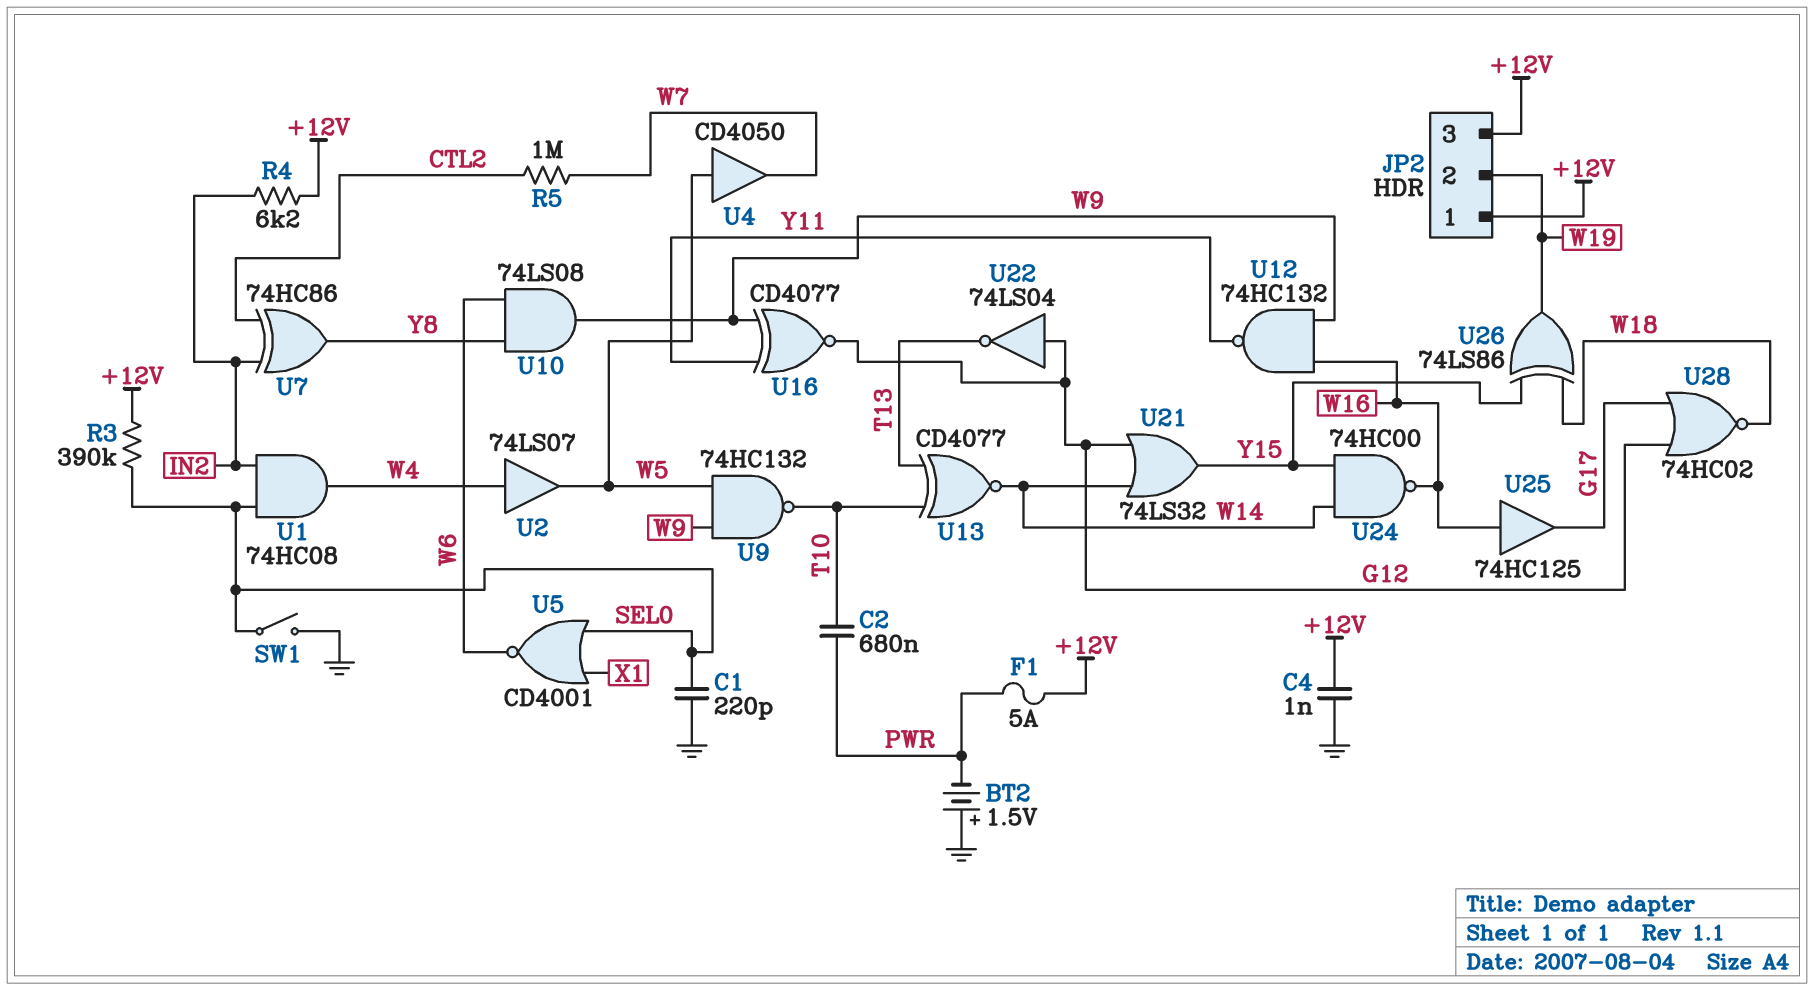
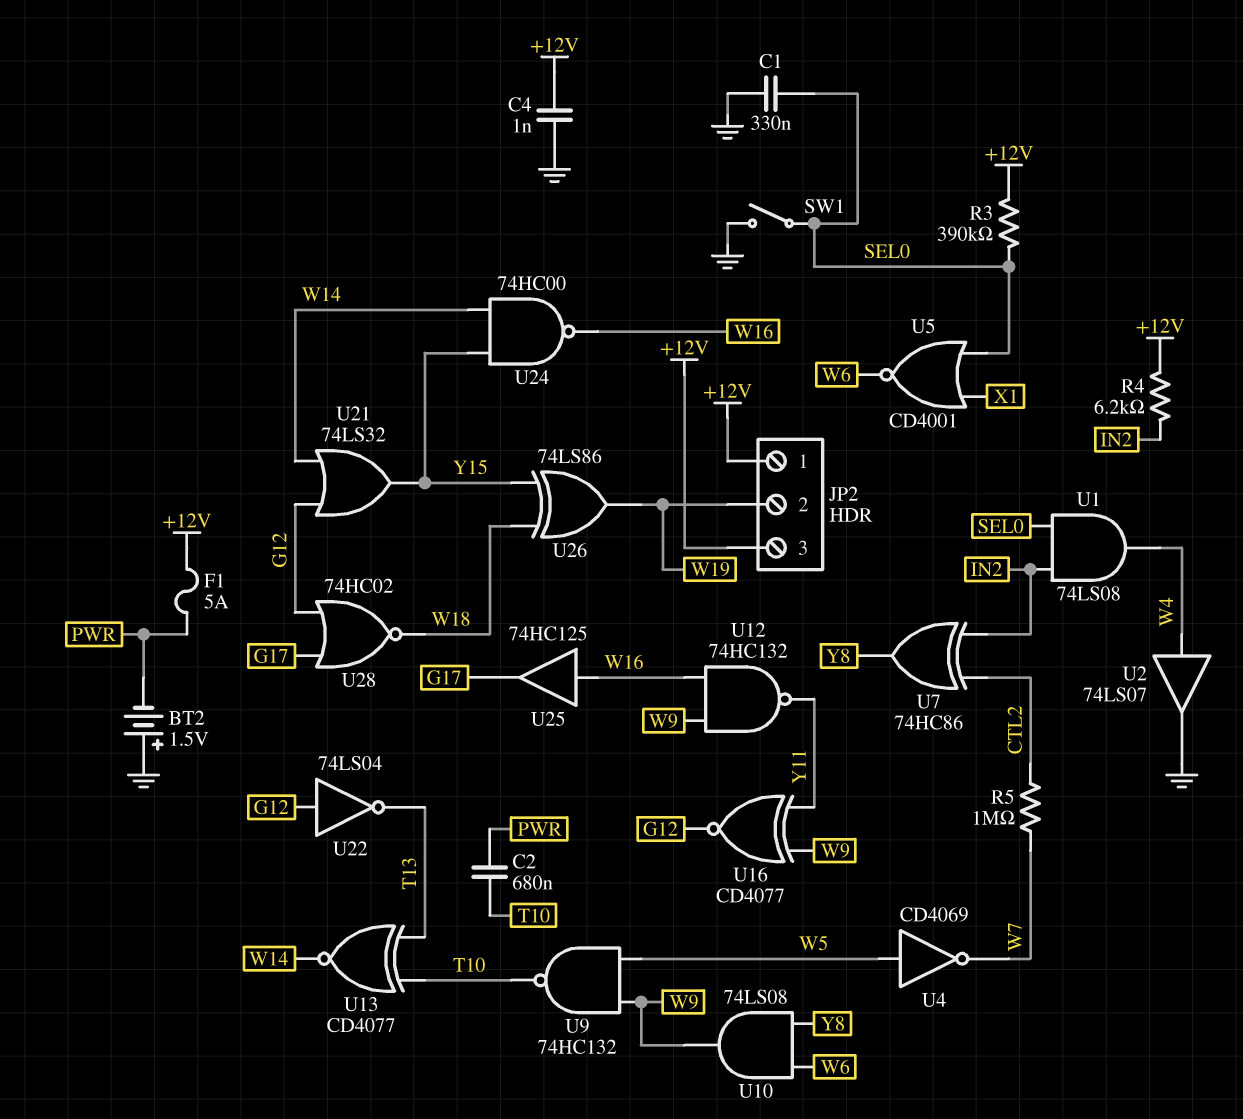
C1: 220pF (GND, SEL0) -> 330nF (GND, SEL0)
U1: AND 74HC08 (in IN2, in SEL0, out W4) -> AND 74LS08 (in IN2, in SEL0, out W4)
U2: buffer 74LS07 (in W4, out W5) -> buffer 74LS07 (in W4, out GND)
U4: buffer CD4050 (in W5, out W7) -> NOT CD4069 (in W5, out W7)

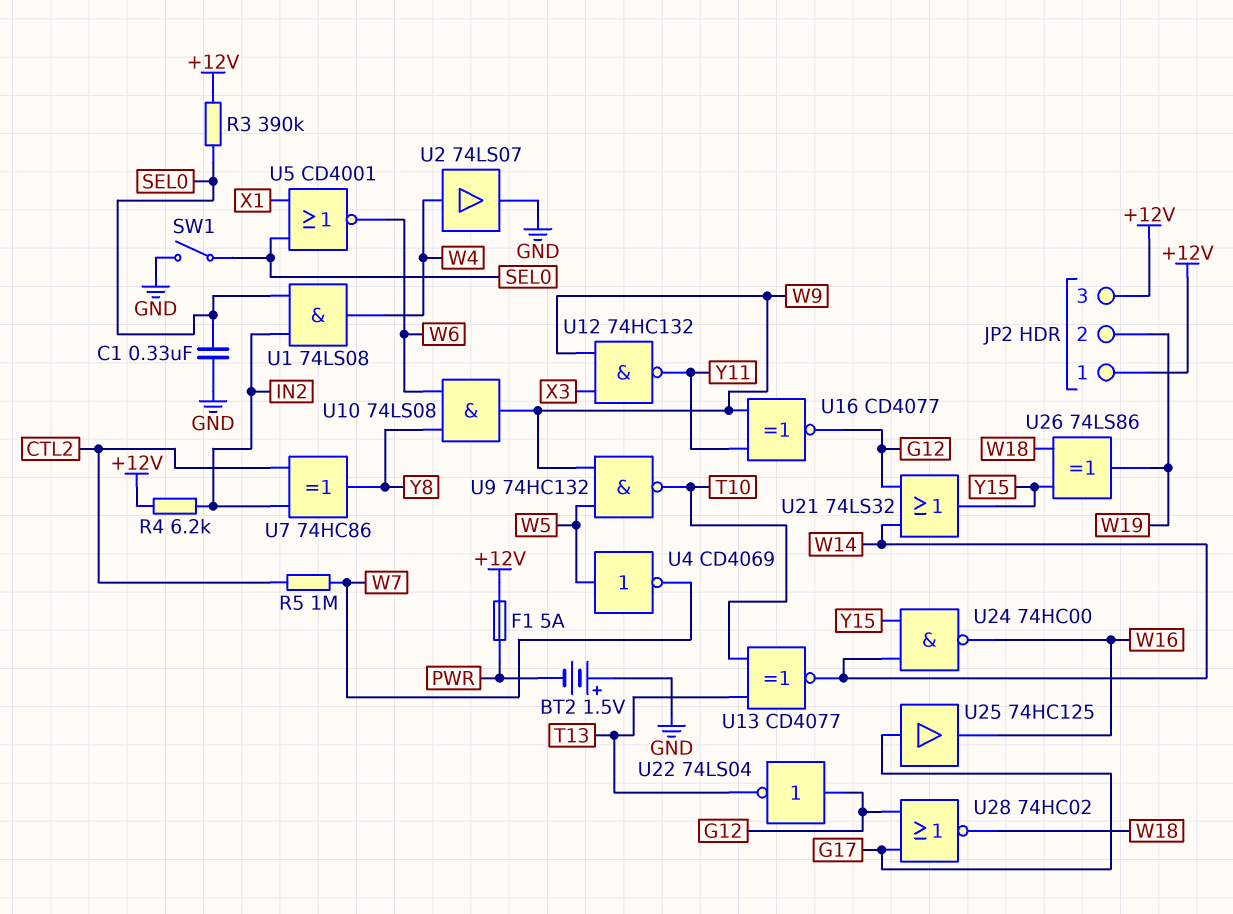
C2: 680nF (PWR, T10) -> none
C4: 1nF (+12V, GND) -> none
U12: NAND 74HC132 (in W9, in W16, out Y11) -> NAND 74HC132 (in W9, in X3, out Y11)
U25: buffer 74HC125 (in W16, out G17) -> buffer 74HC125 (in G17, out W16)

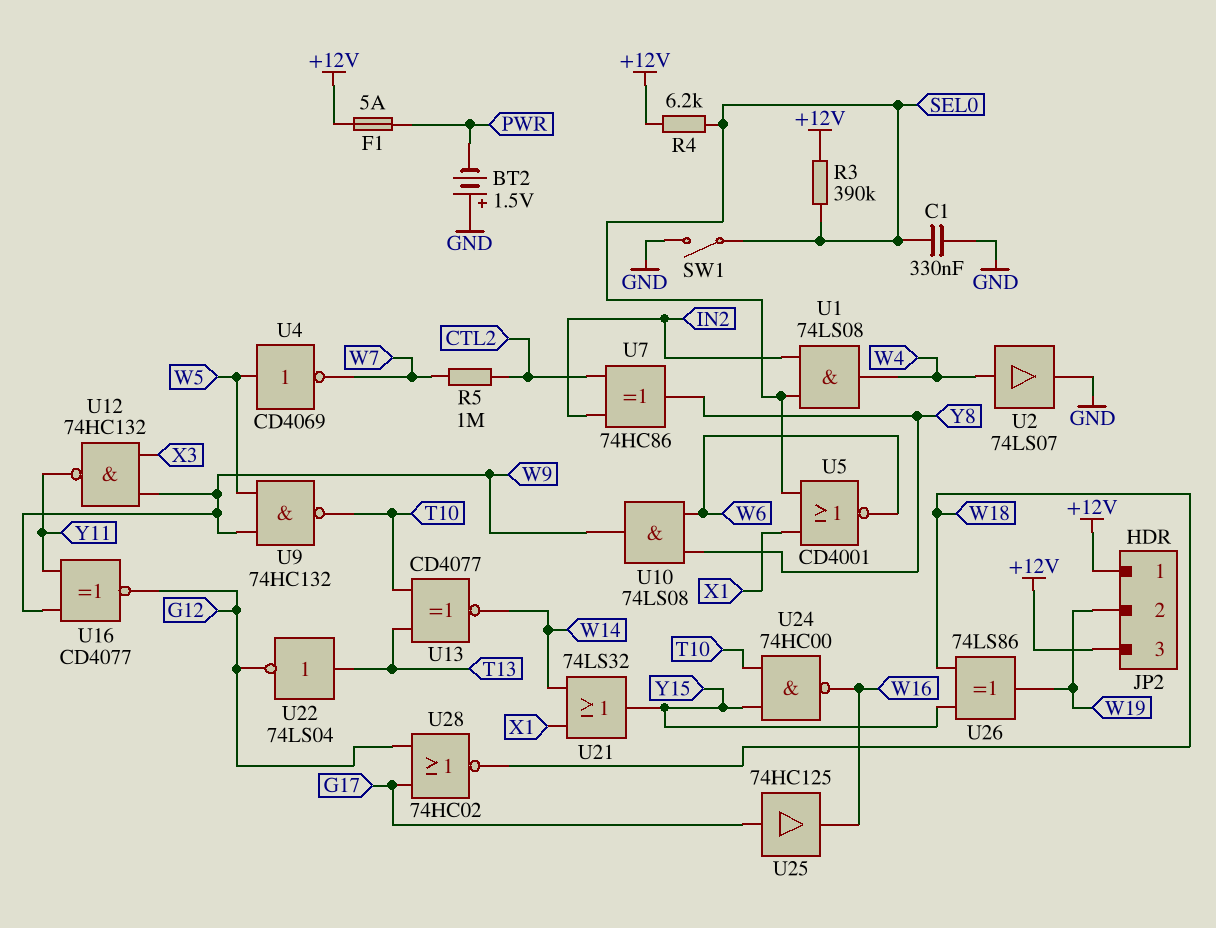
R4: 6.2k (+12V, IN2) -> 6.2k (+12V, SEL0)
U21: OR 74LS32 (in G12, in W14, out Y15) -> OR 74LS32 (in W14, in X1, out Y15)
U22: NOT 74LS04 (in G12, out T13) -> NOT 74LS04 (in T13, out G12)
U24: NAND 74HC00 (in W14, in Y15, out W16) -> NAND 74HC00 (in T10, in Y15, out W16)

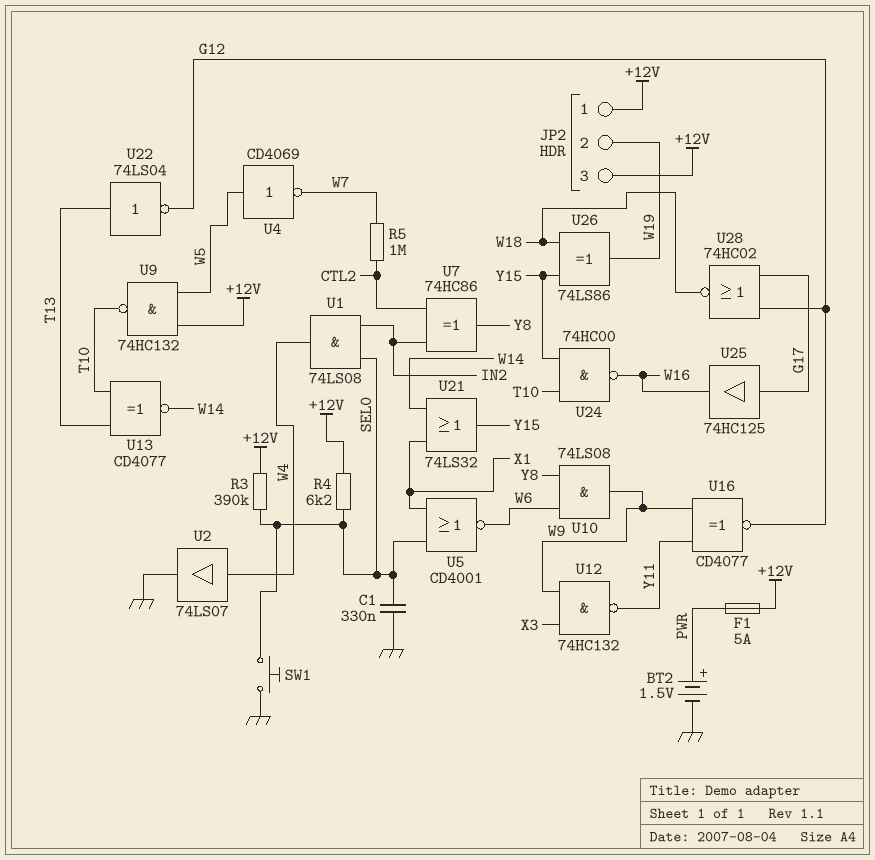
BT2: 1.5V (plus GND, minus PWR) -> 1.5V (plus PWR, minus GND)
SW1: switch (GND, SEL0) -> button (GND, SEL0)
U9: NAND 74HC132 (in W5, in W9, out T10) -> NAND 74HC132 (in +12V, in W5, out T10)

